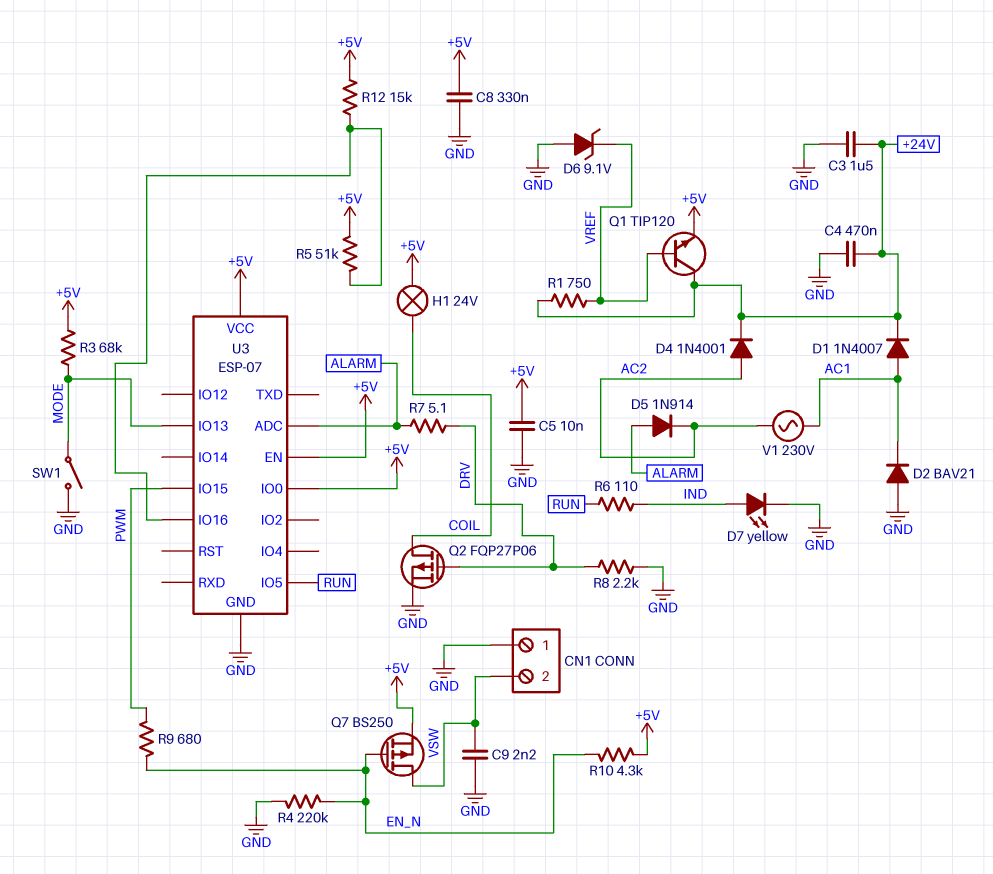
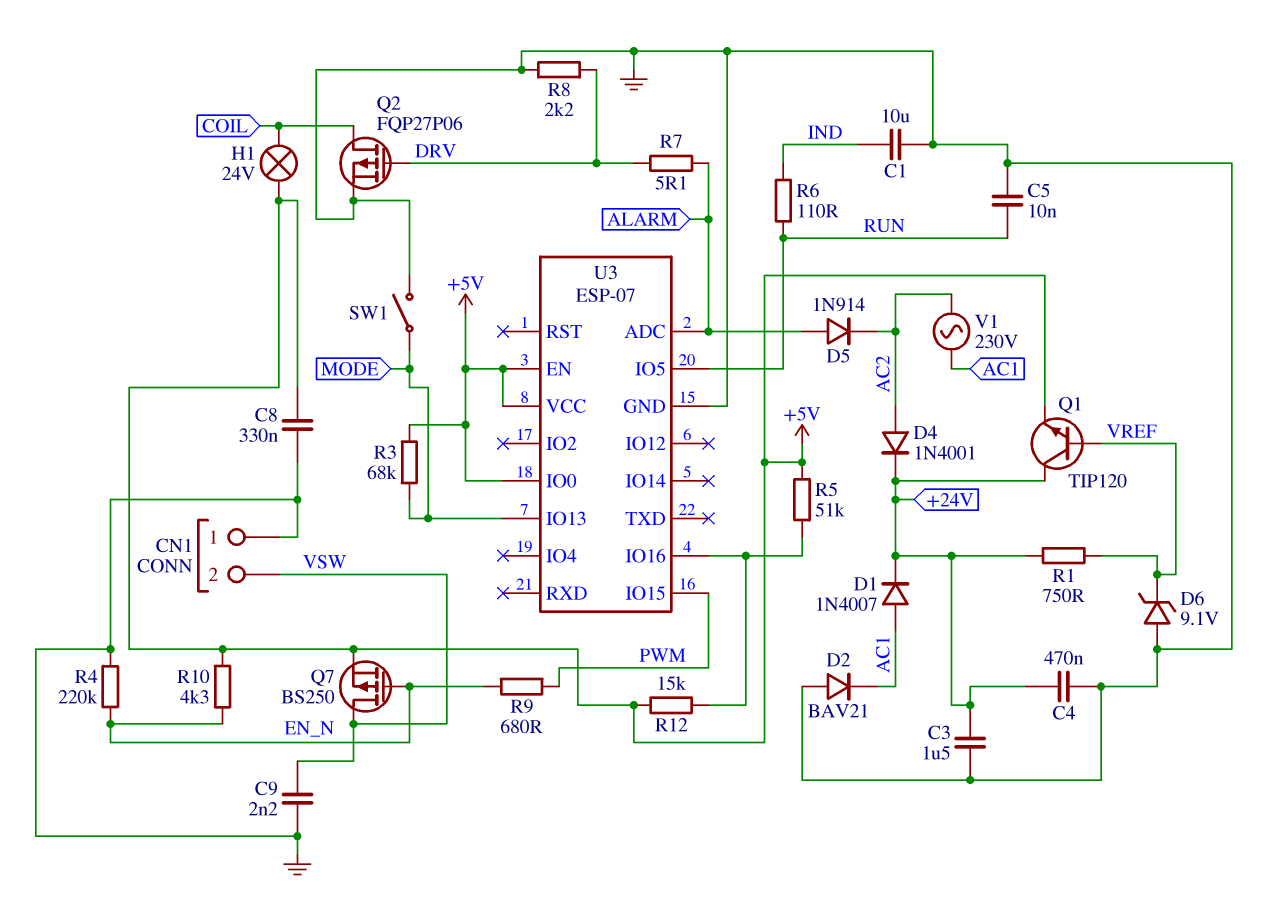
C1: none -> 10uF (GND, IND)
C5: 10nF (+5V, GND) -> 10nF (GND, RUN)
D7: LED yellow (A IND, K GND) -> none

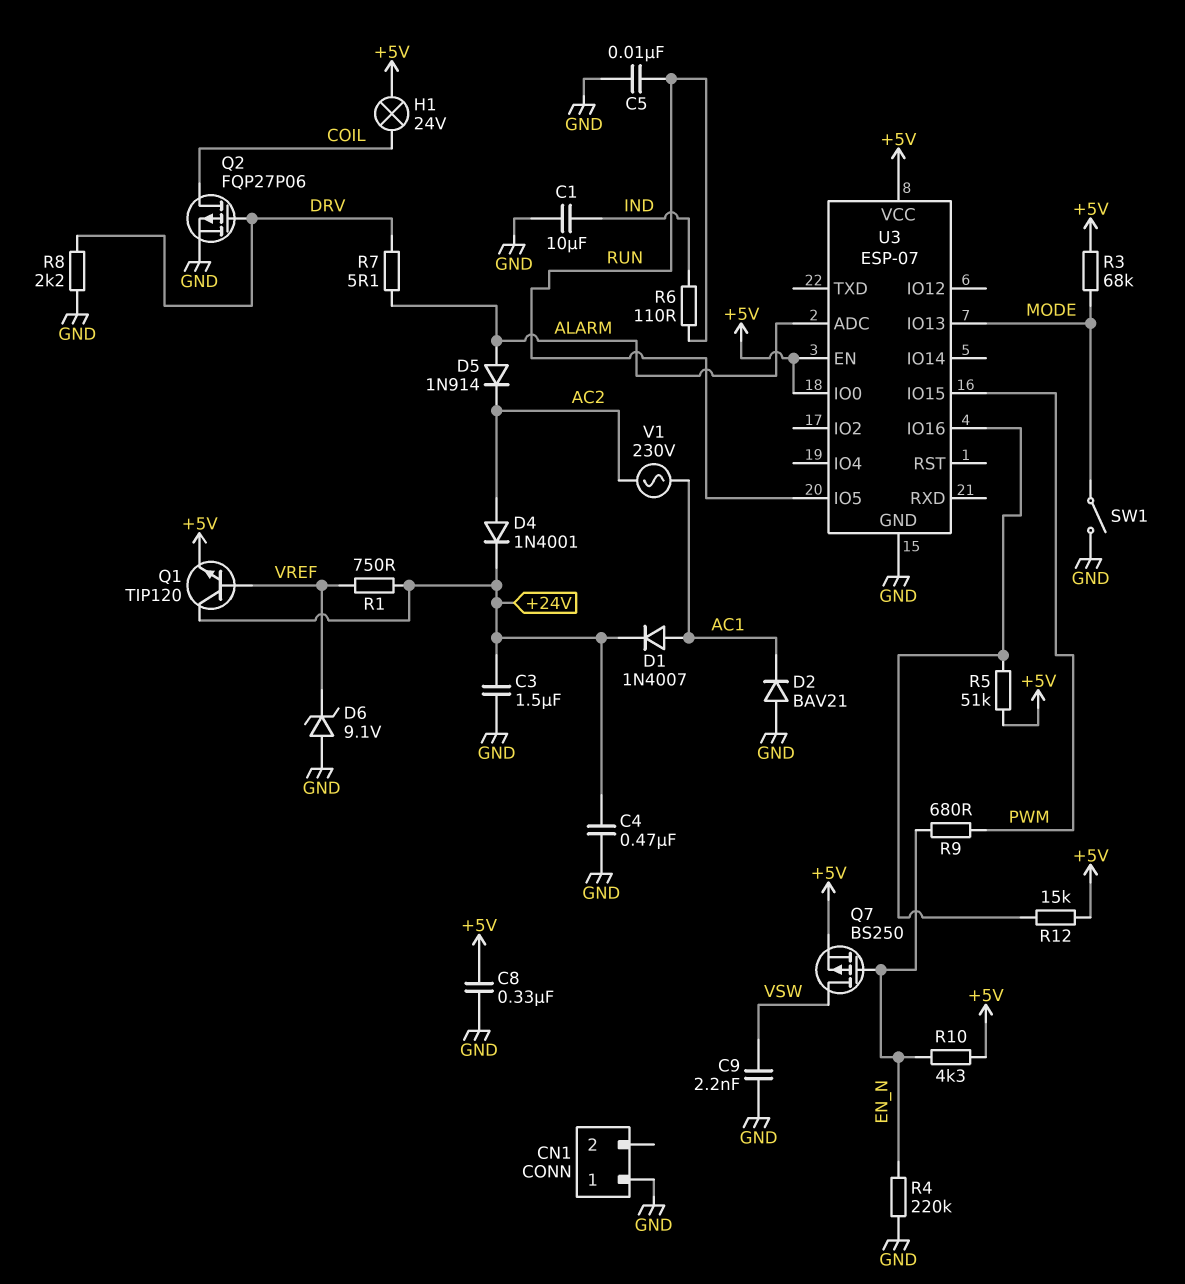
CN1 pin 2: VSW -> none

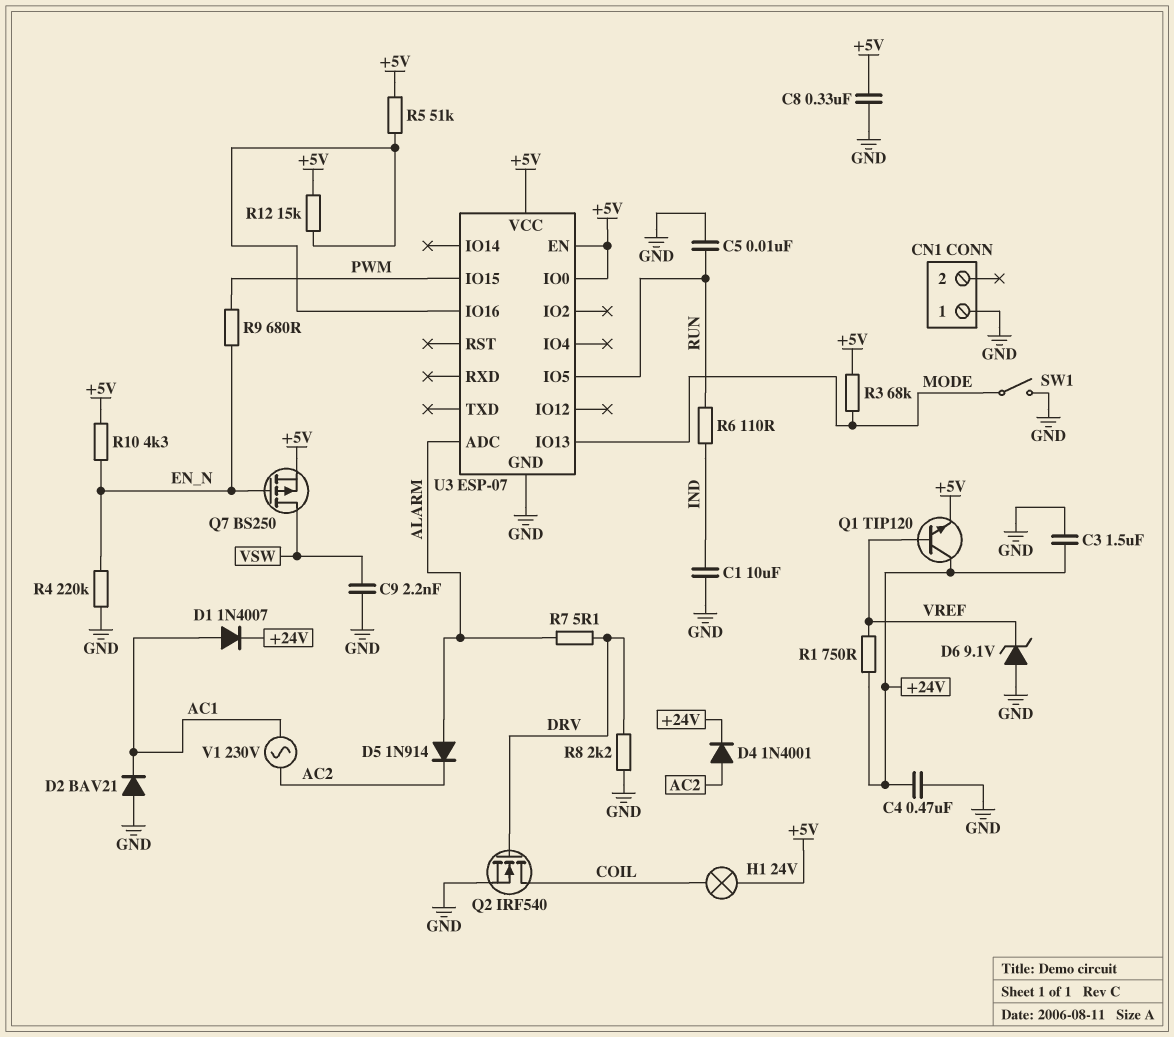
Q2: PMOS FQP27P06 (G DRV, D COIL, S GND) -> NMOS IRF540 (G DRV, D COIL, S GND)

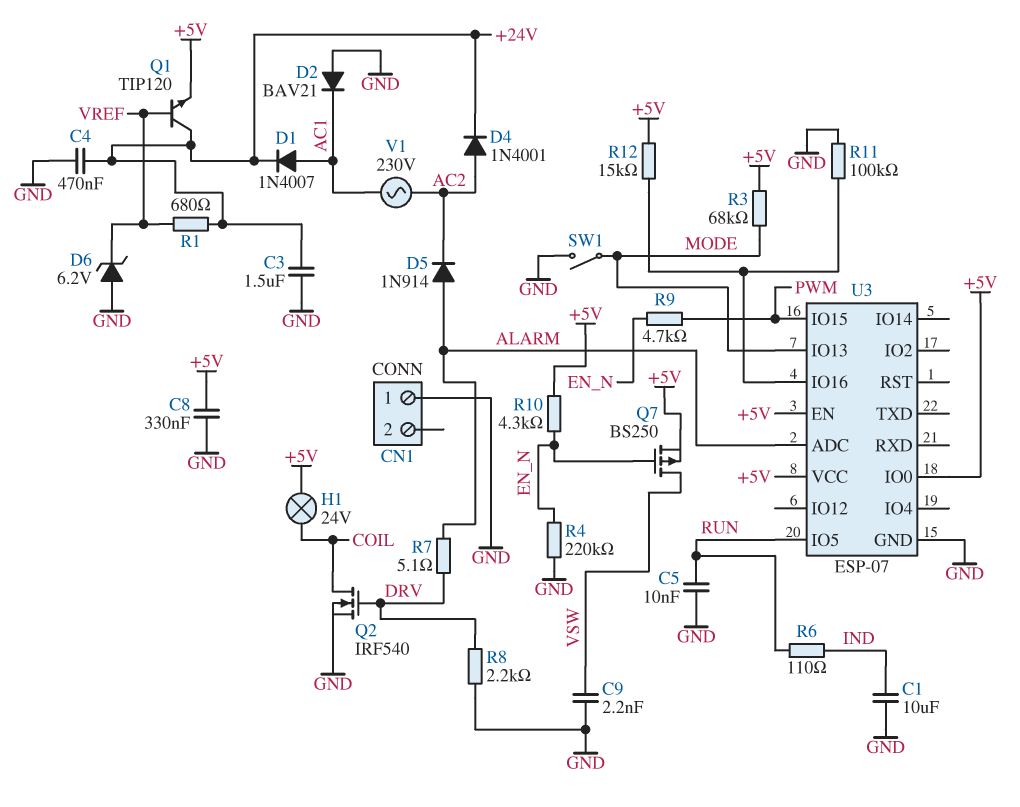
D6: zener 9.1V (A GND, K VREF) -> zener 6.2V (A GND, K VREF)
R1: 750 (+24V, VREF) -> 680 (+24V, VREF)
R5: 51k (+5V, U3/IO16) -> none
R9: 680 (EN_N, PWM) -> 4.7k (EN_N, PWM)
R11: none -> 100k (GND, U3/IO16)

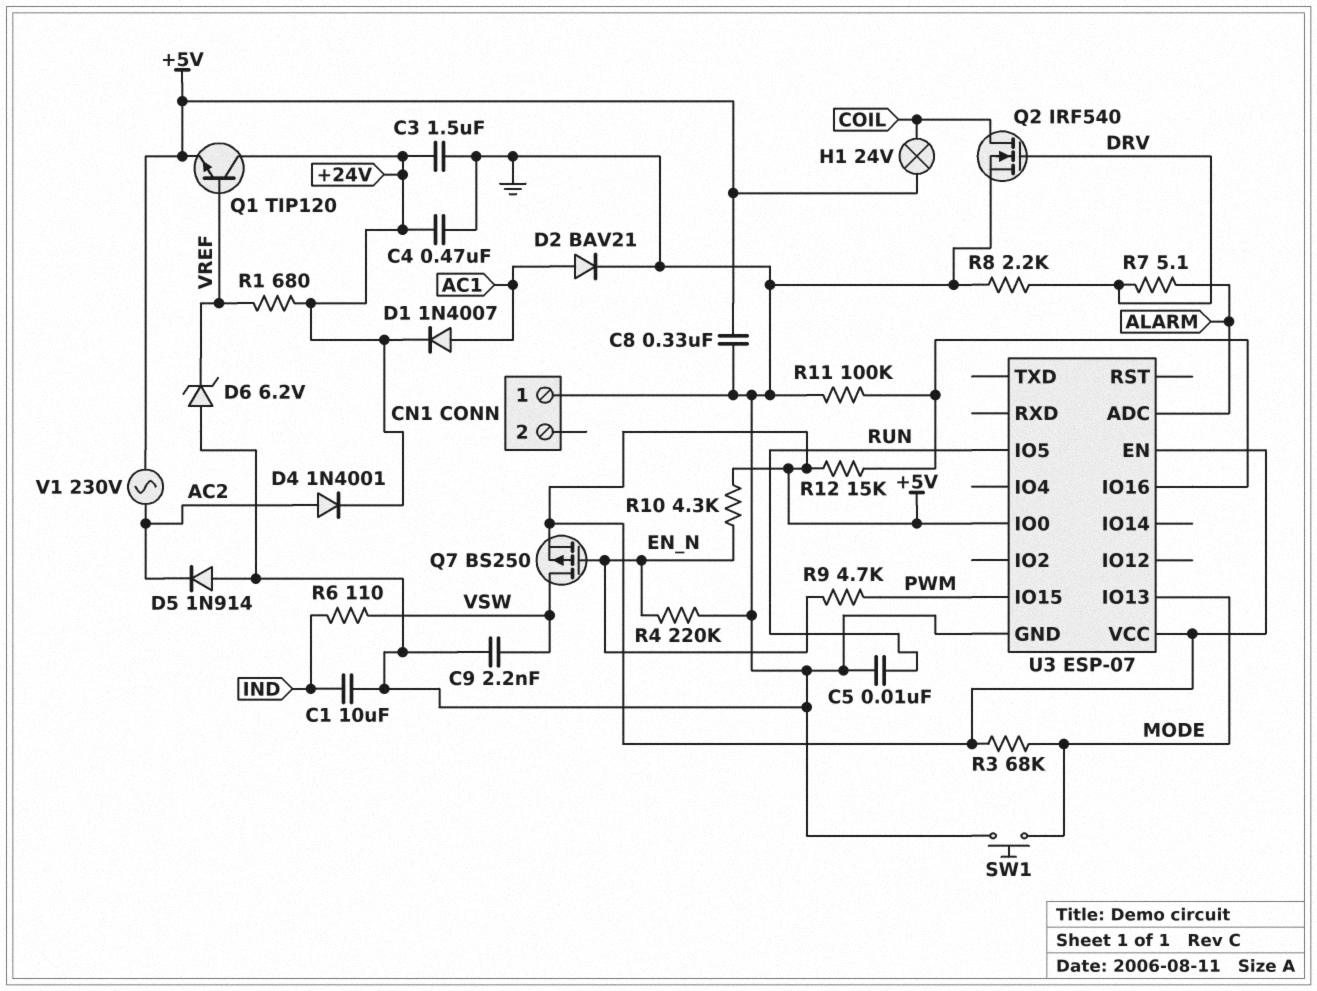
D2: diode BAV21 (A GND, K AC1) -> diode BAV21 (A AC1, K GND)
D5: diode 1N914 (A ALARM, K AC2) -> diode 1N914 (A GND, K AC2)
R6: 110 (IND, RUN) -> 110 (IND, VSW)
SW1: switch (GND, MODE) -> button (GND, MODE)
V1: AC 230V (AC1, AC2) -> AC 230V (+5V, AC2)

